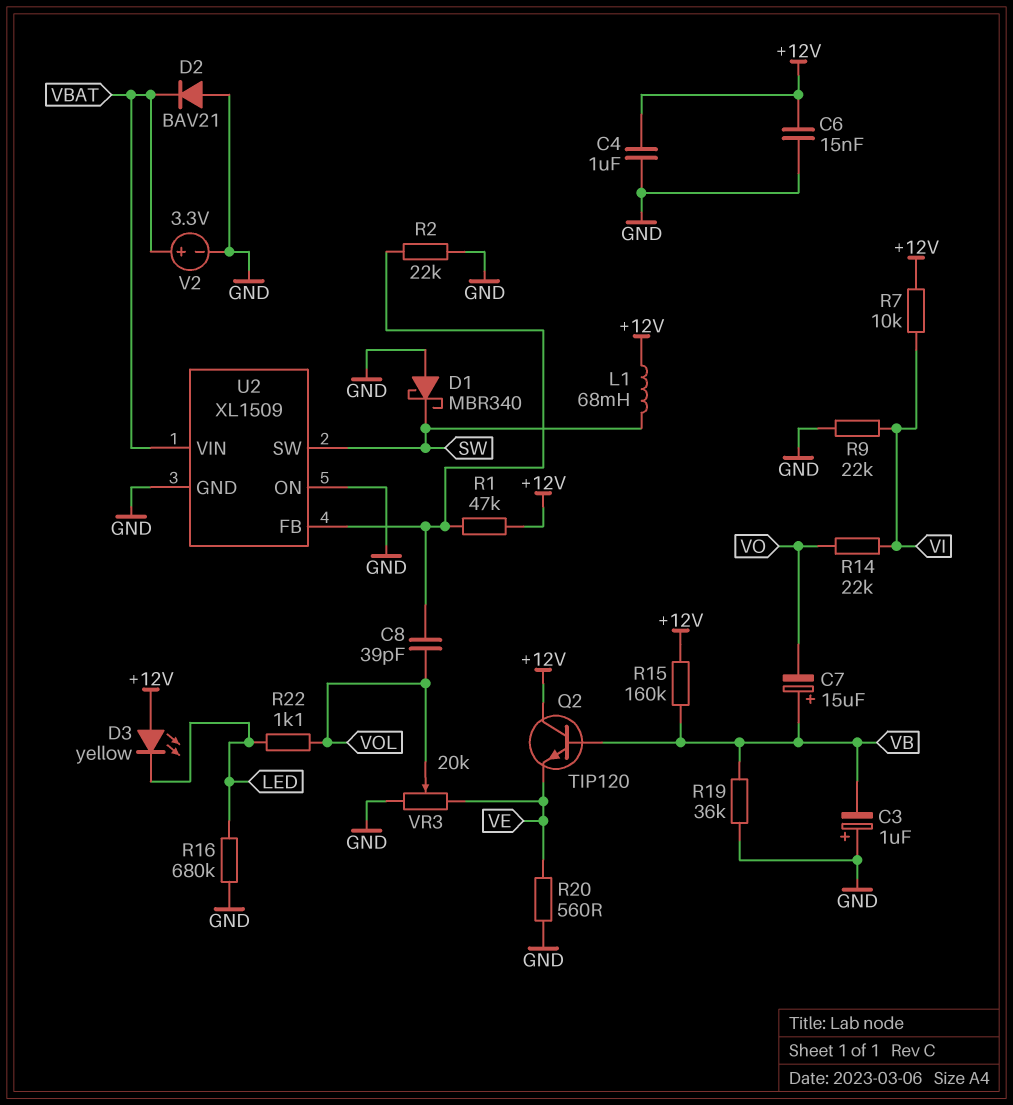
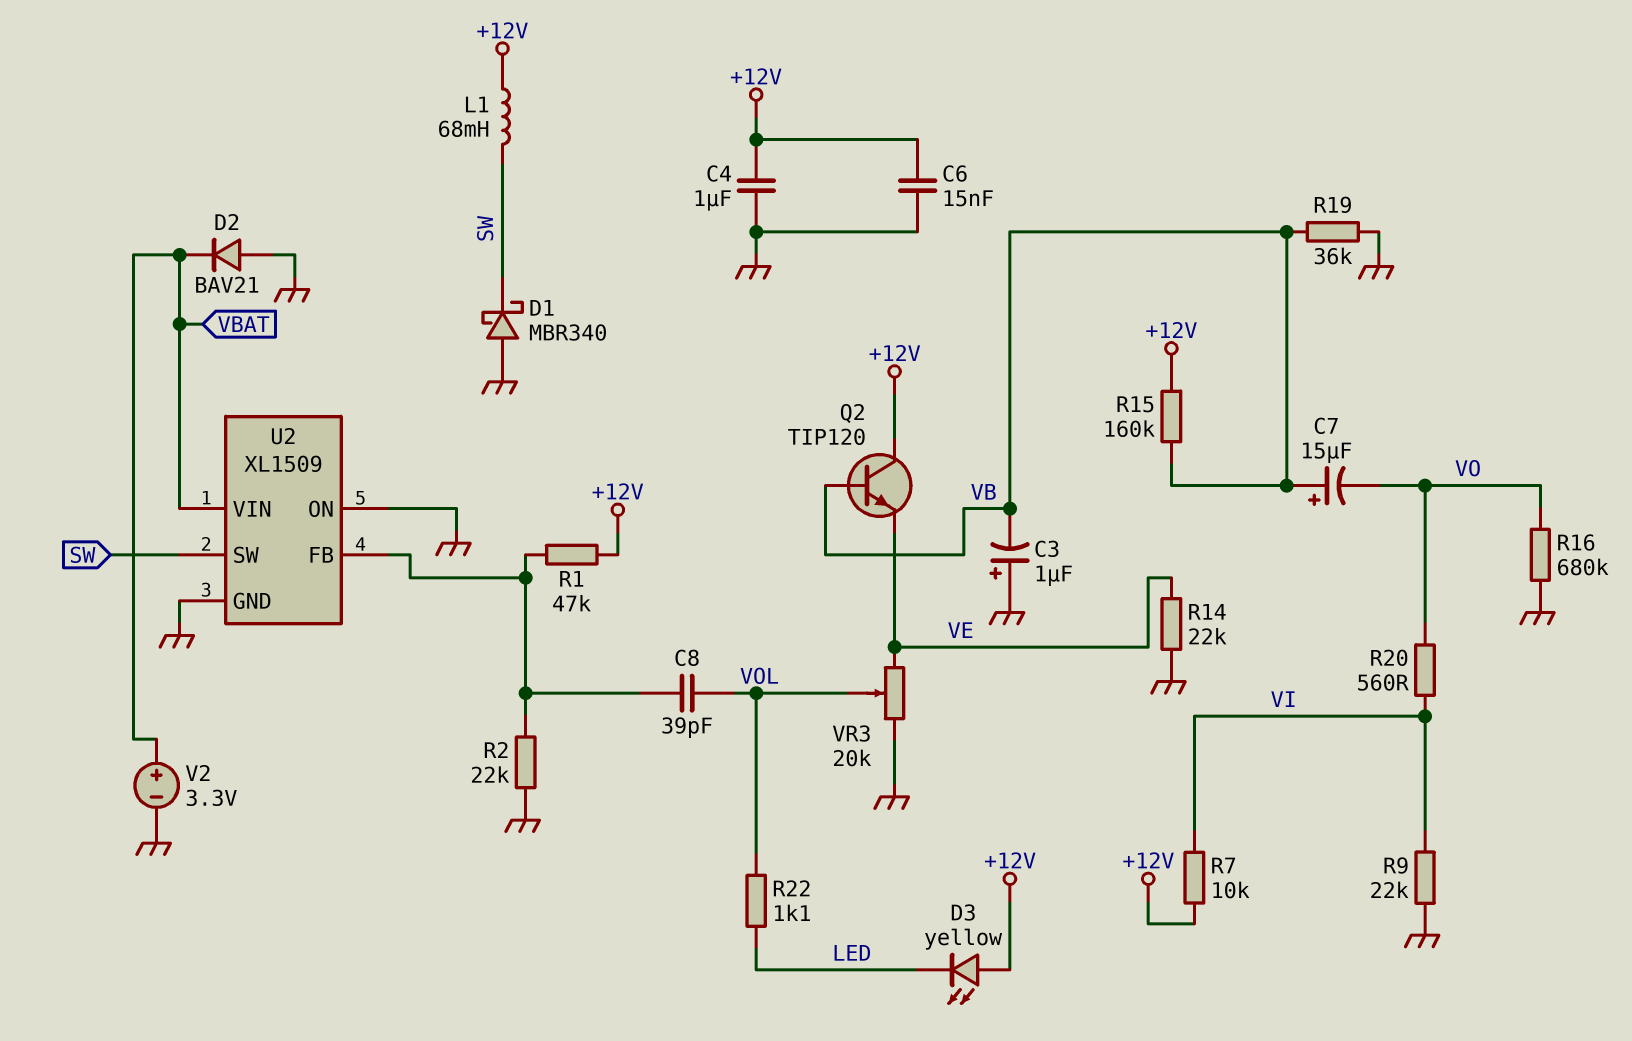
R14: 22k (VI, VO) -> 22k (GND, VE)
R16: 680k (GND, LED) -> 680k (GND, VO)
R20: 560 (GND, VE) -> 560 (VI, VO)

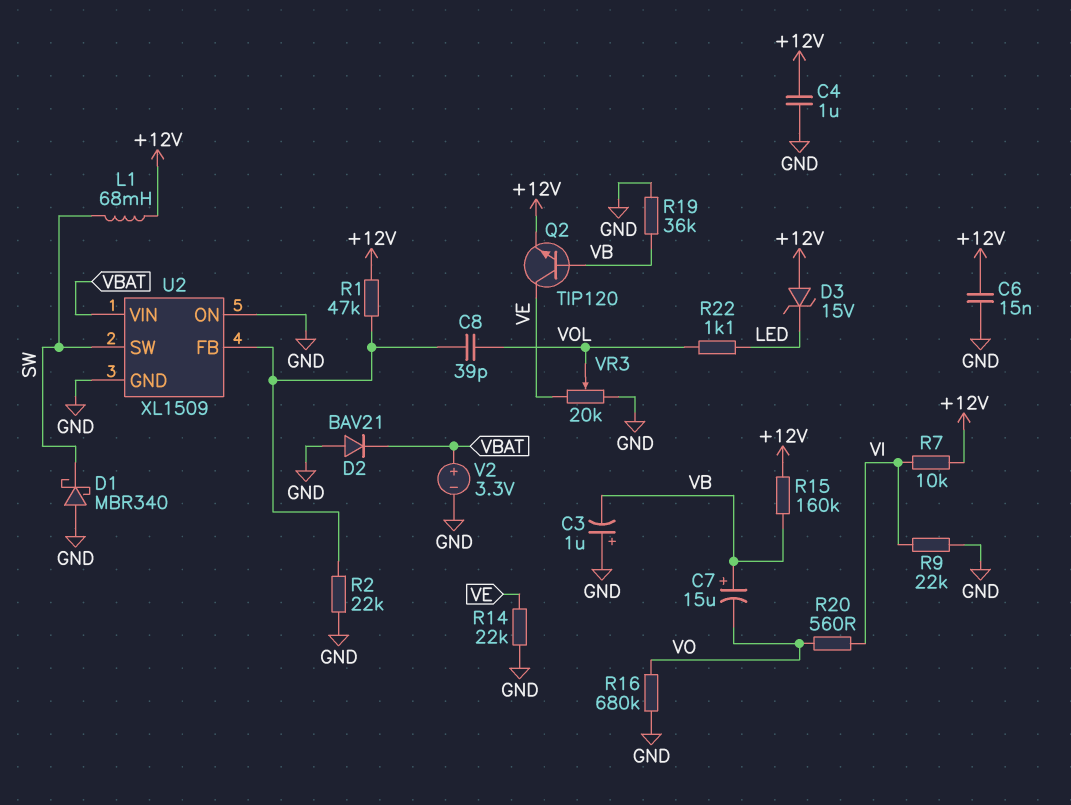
D3: LED yellow (A +12V, K LED) -> zener 15V (A +12V, K LED)
Q2: NPN TIP120 (B VB, C +12V, E VE) -> NPN TIP120 (B VB, C VE, E +12V)

